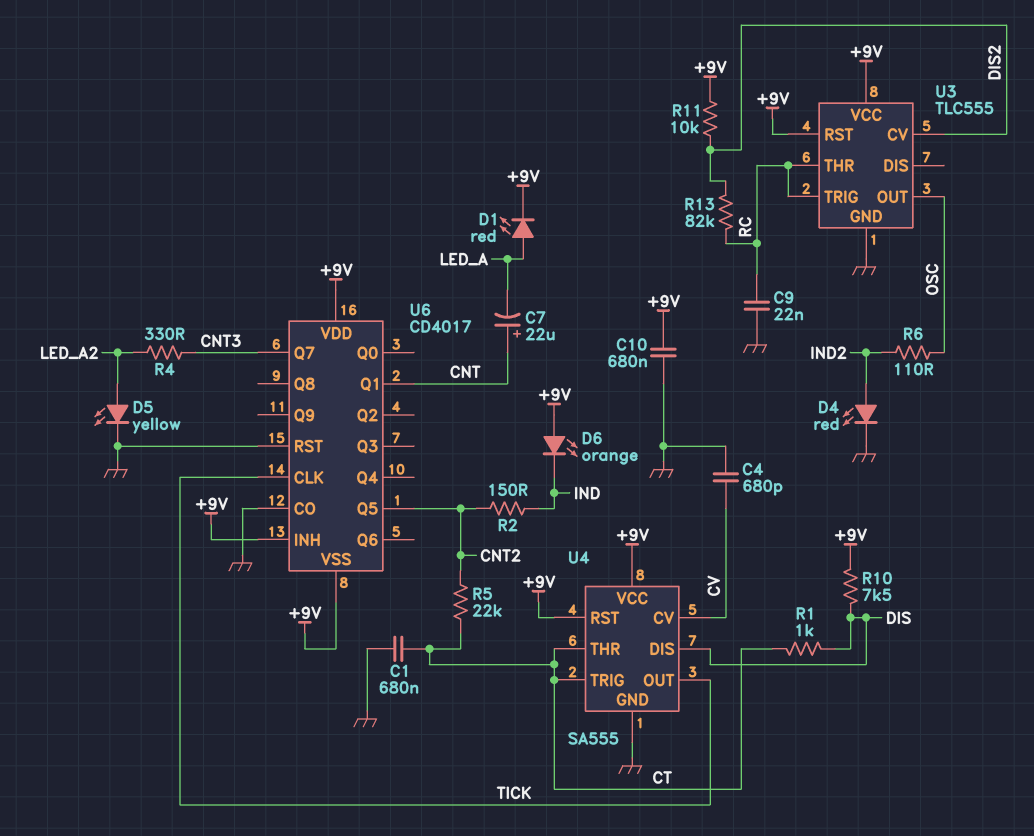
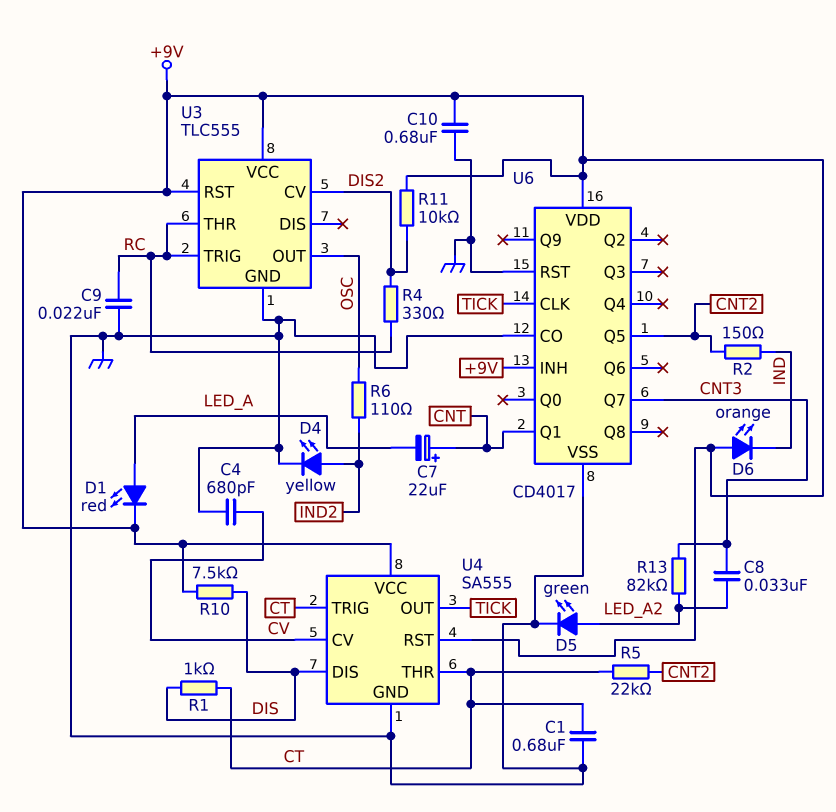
C8: none -> 33nF (CNT3, LED_A2)
D4: LED red (A IND2, K GND) -> LED yellow (A IND2, K GND)
D5: LED yellow (A LED_A2, K GND) -> LED green (A LED_A2, K GND)
R4: 330 (CNT3, LED_A2) -> 330 (DIS2, RC)
R13: 82k (DIS2, RC) -> 82k (CNT3, LED_A2)
U6 pin VSS: +9V -> GND

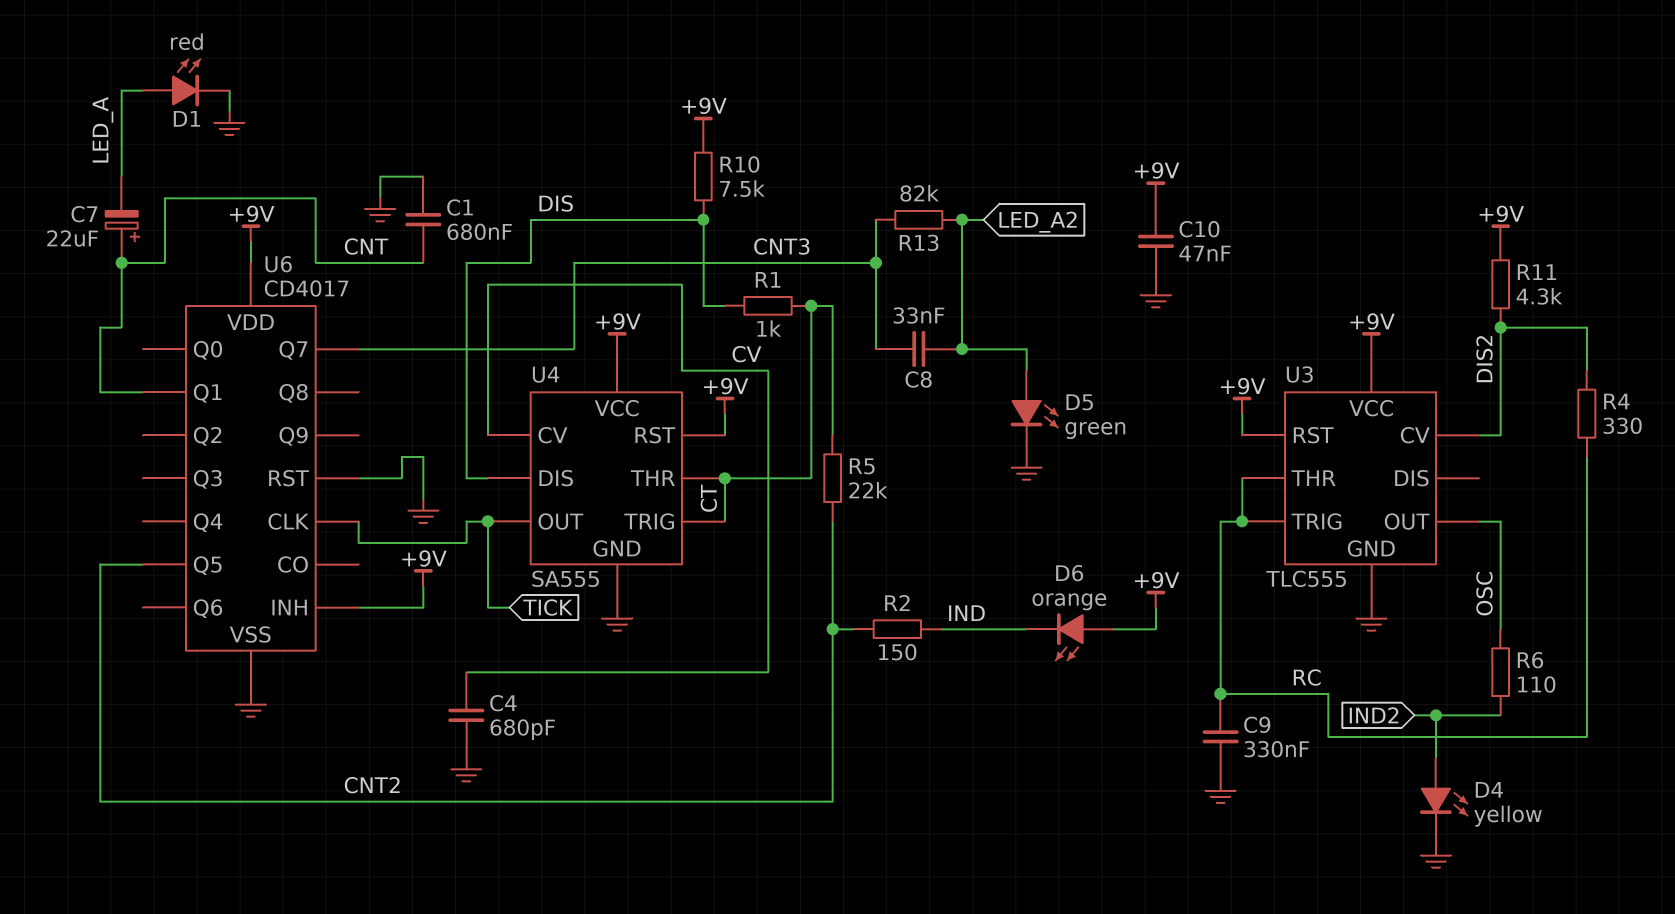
C1: 680nF (CT, GND) -> 680nF (CNT, GND)
C9: 22nF (GND, RC) -> 330nF (GND, RC)
C10: 680nF (+9V, GND) -> 47nF (+9V, GND)
D1: LED red (A LED_A, K +9V) -> LED red (A LED_A, K GND)
R11: 10k (+9V, DIS2) -> 4.3k (+9V, DIS2)
U6 pin CO: GND -> none

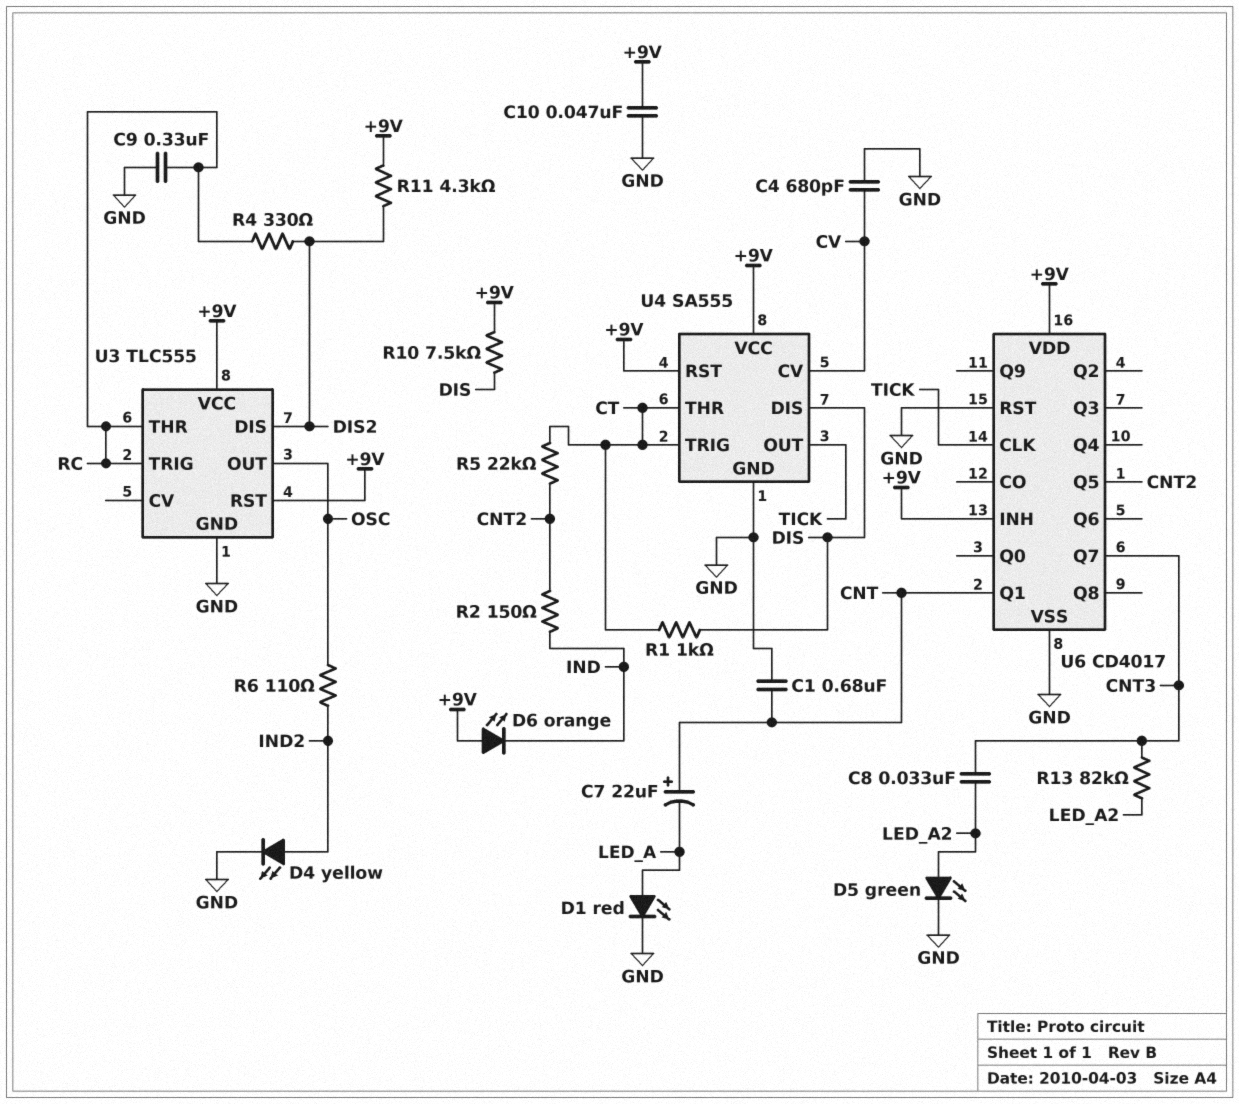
U3 pin CV: DIS2 -> none
U3 pin DIS: none -> DIS2

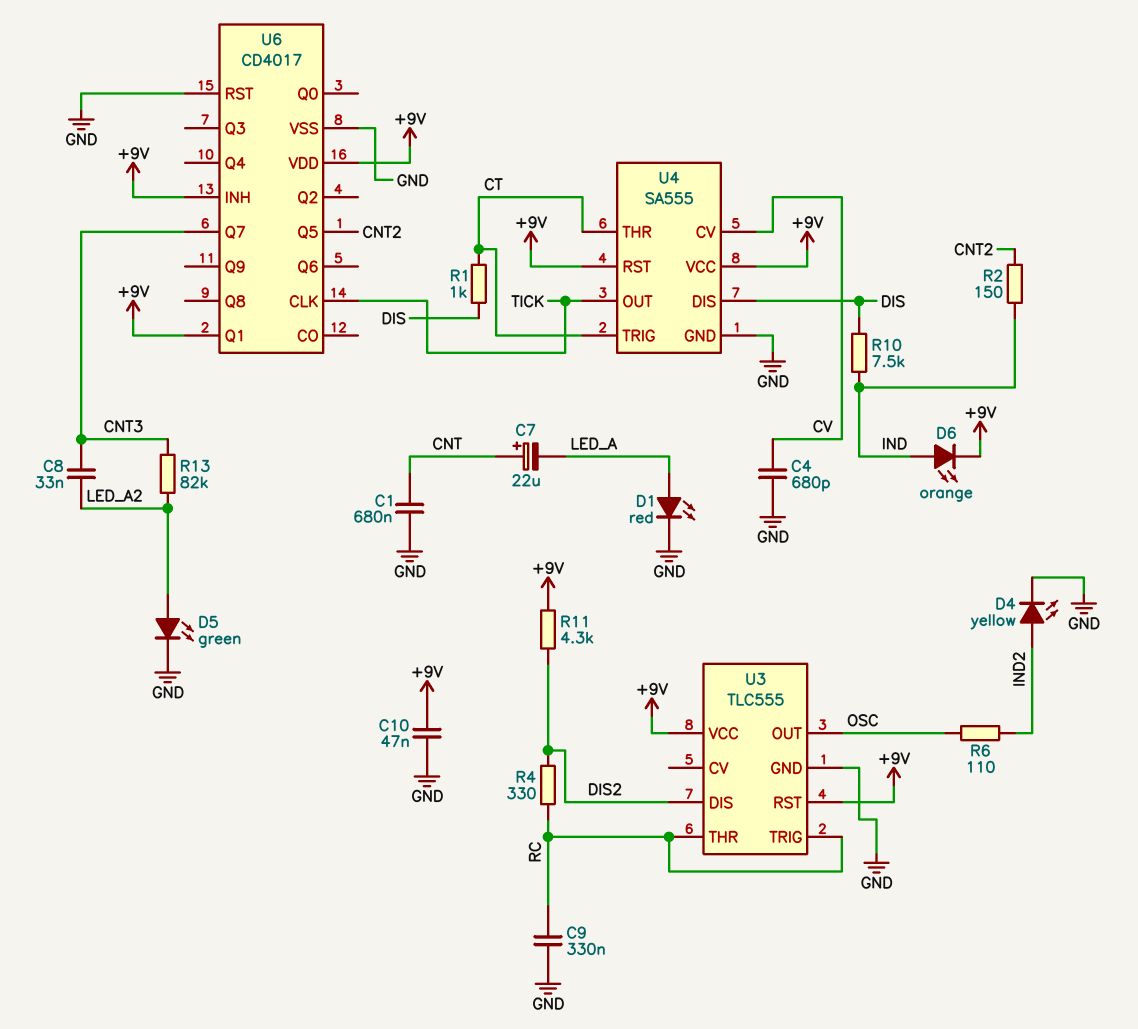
D6: LED orange (A +9V, K IND) -> LED orange (A IND, K +9V)
R5: 22k (CNT2, CT) -> none
R10: 7.5k (+9V, DIS) -> 7.5k (DIS, IND)
U6 pin Q1: CNT -> +9V

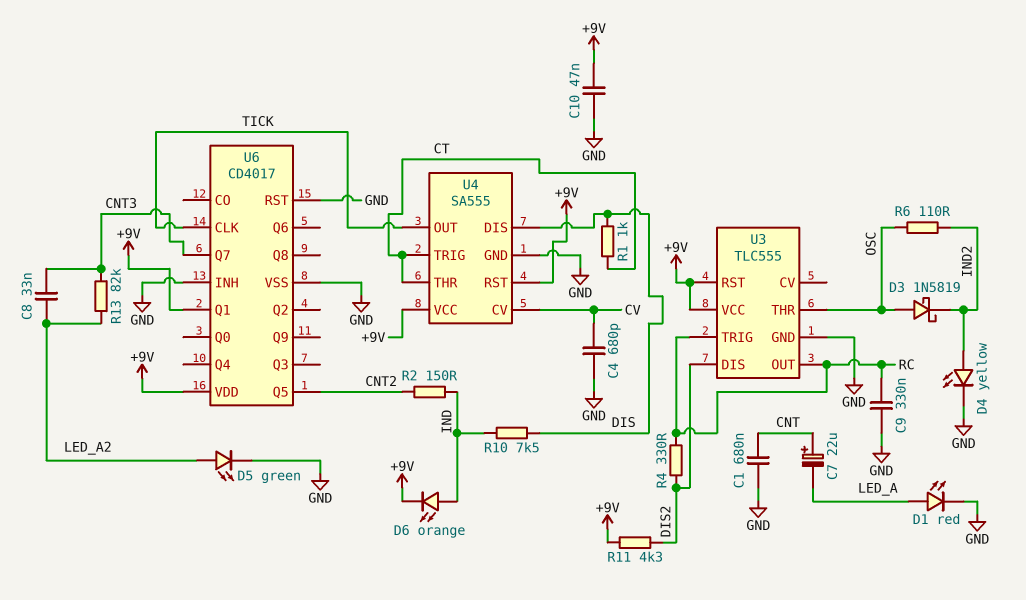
D3: none -> schottky 1N5819 (A OSC, K IND2)
U3 pin OUT: OSC -> RC
U3 pin THR: RC -> OSC
U6 pin INH: +9V -> GND

